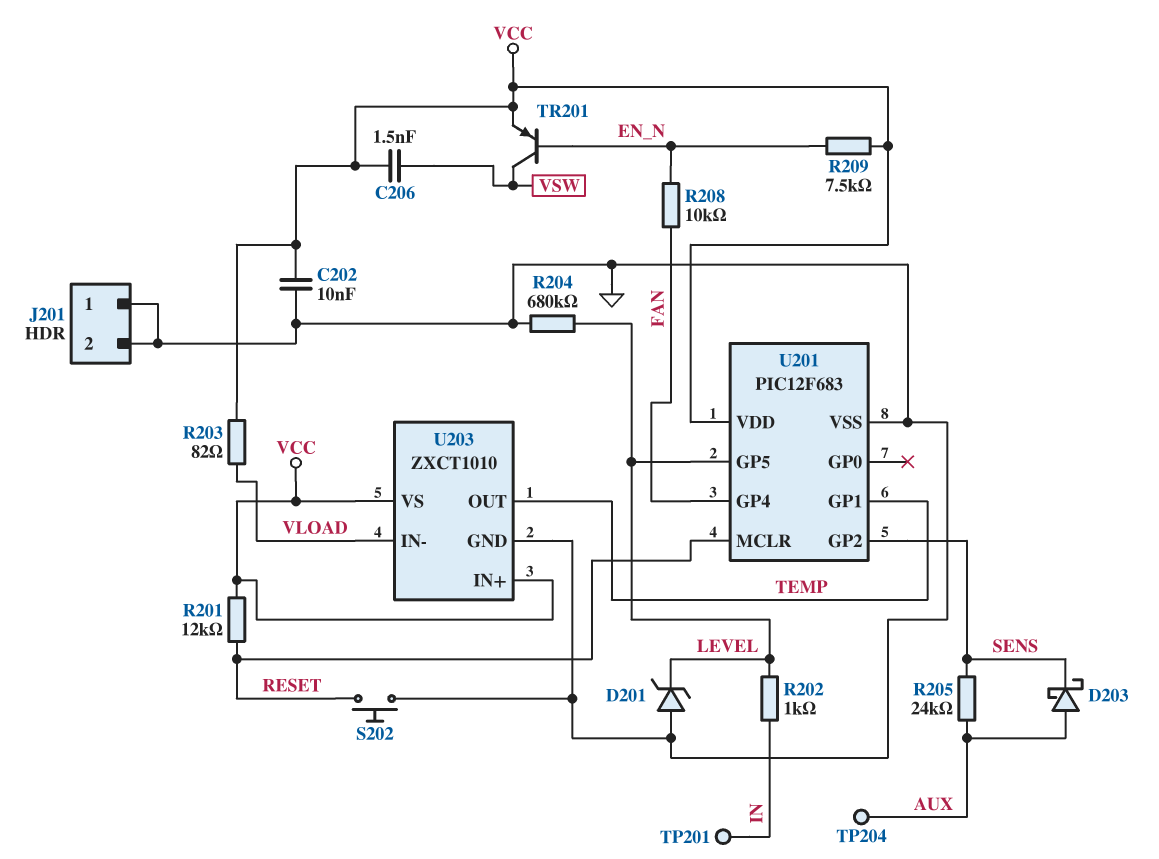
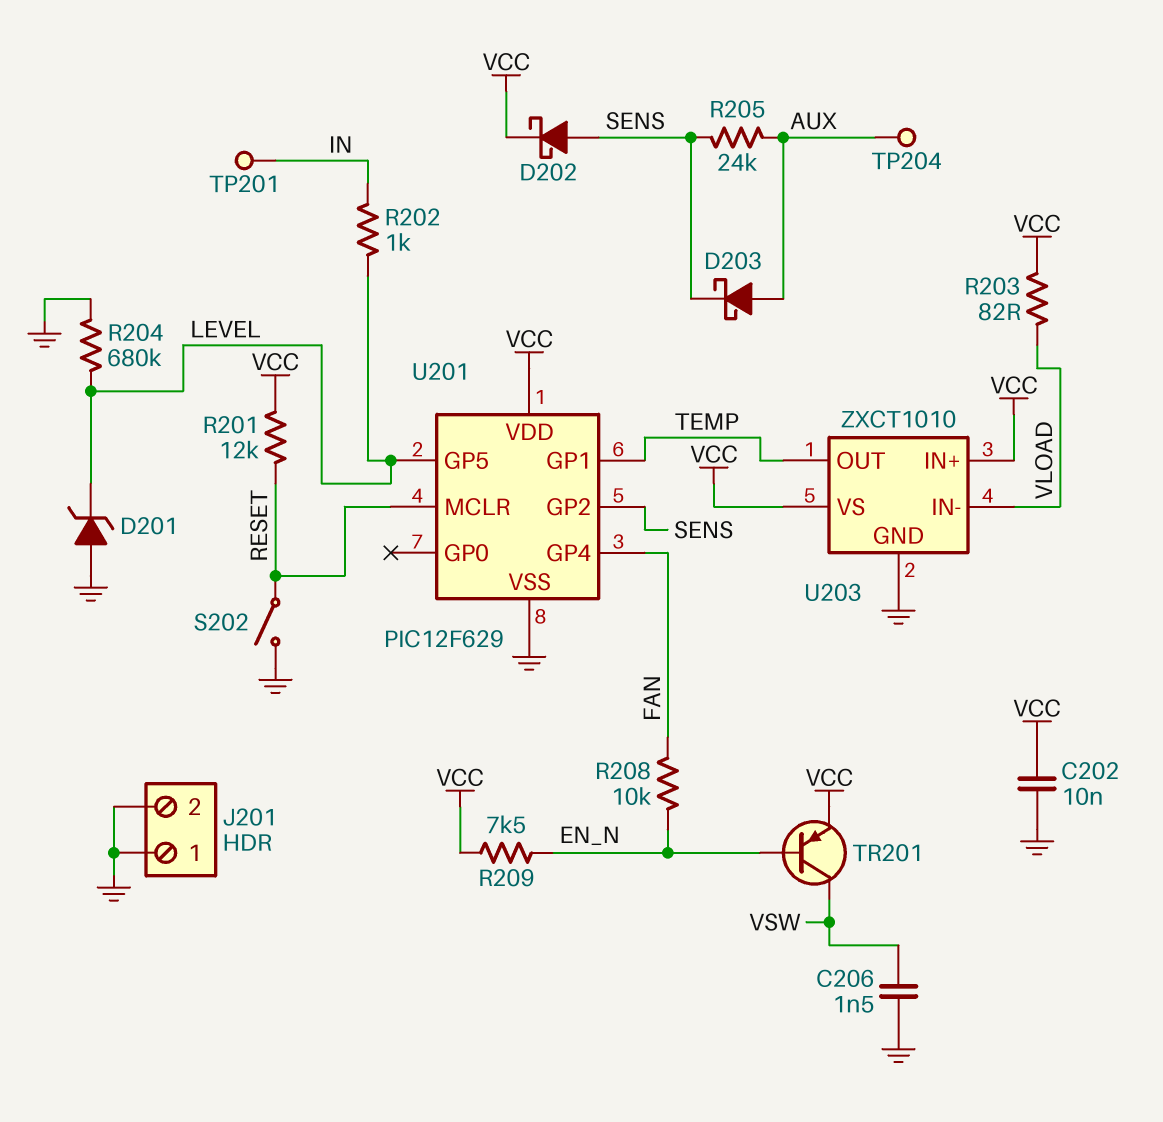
C206: 1.5nF (VCC, VSW) -> 1.5nF (GND, VSW)
D202: none -> schottky (A SENS, K VCC)
S202: button (GND, RESET) -> switch (GND, RESET)
U201: PIC12F683 -> PIC12F629

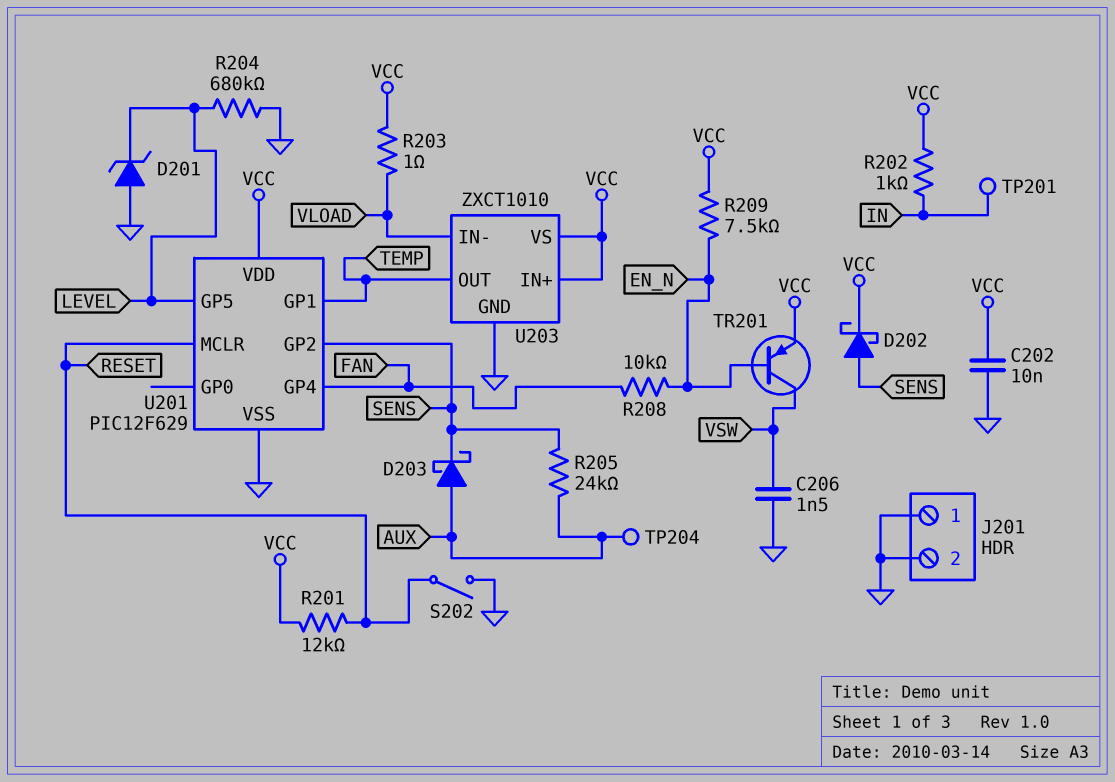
R202: 1k (IN, LEVEL) -> 1k (IN, VCC)
R203: 82 (VCC, VLOAD) -> 1 (VCC, VLOAD)

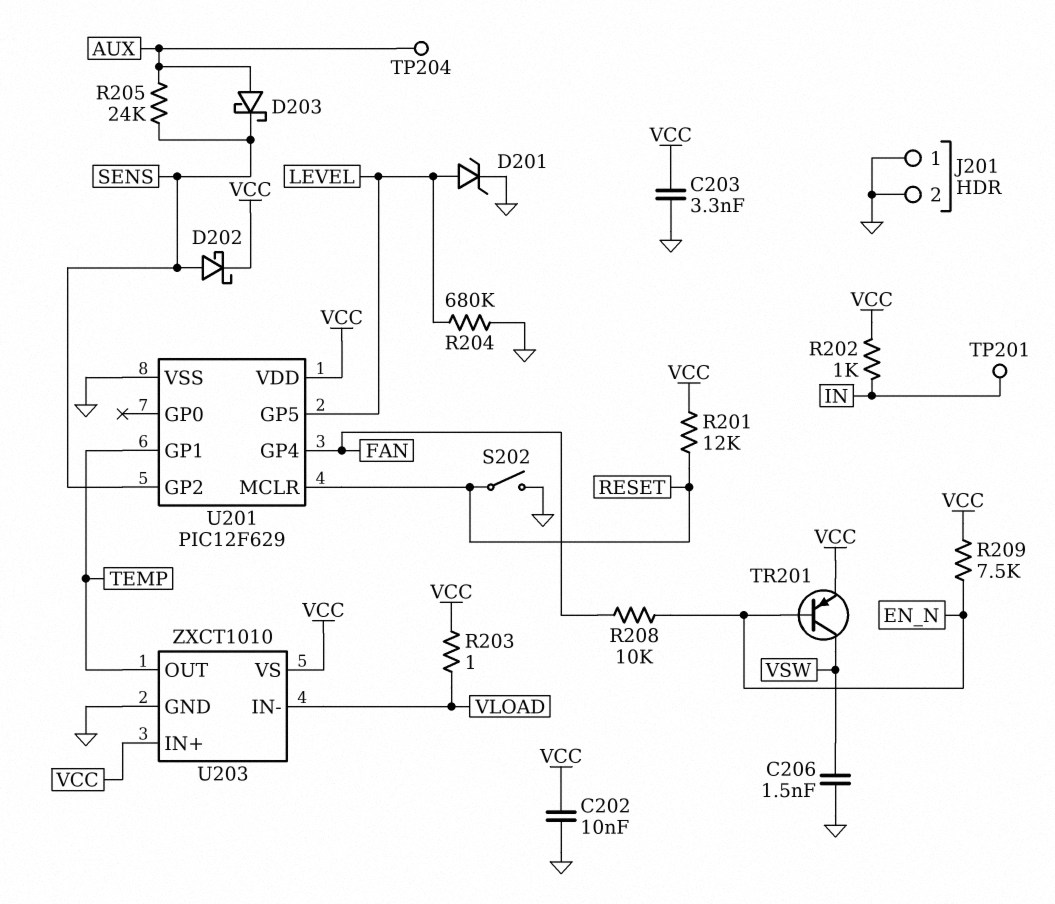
C203: none -> 3.3nF (GND, VCC)
D201: zener (A GND, K LEVEL) -> zener (A LEVEL, K GND)

